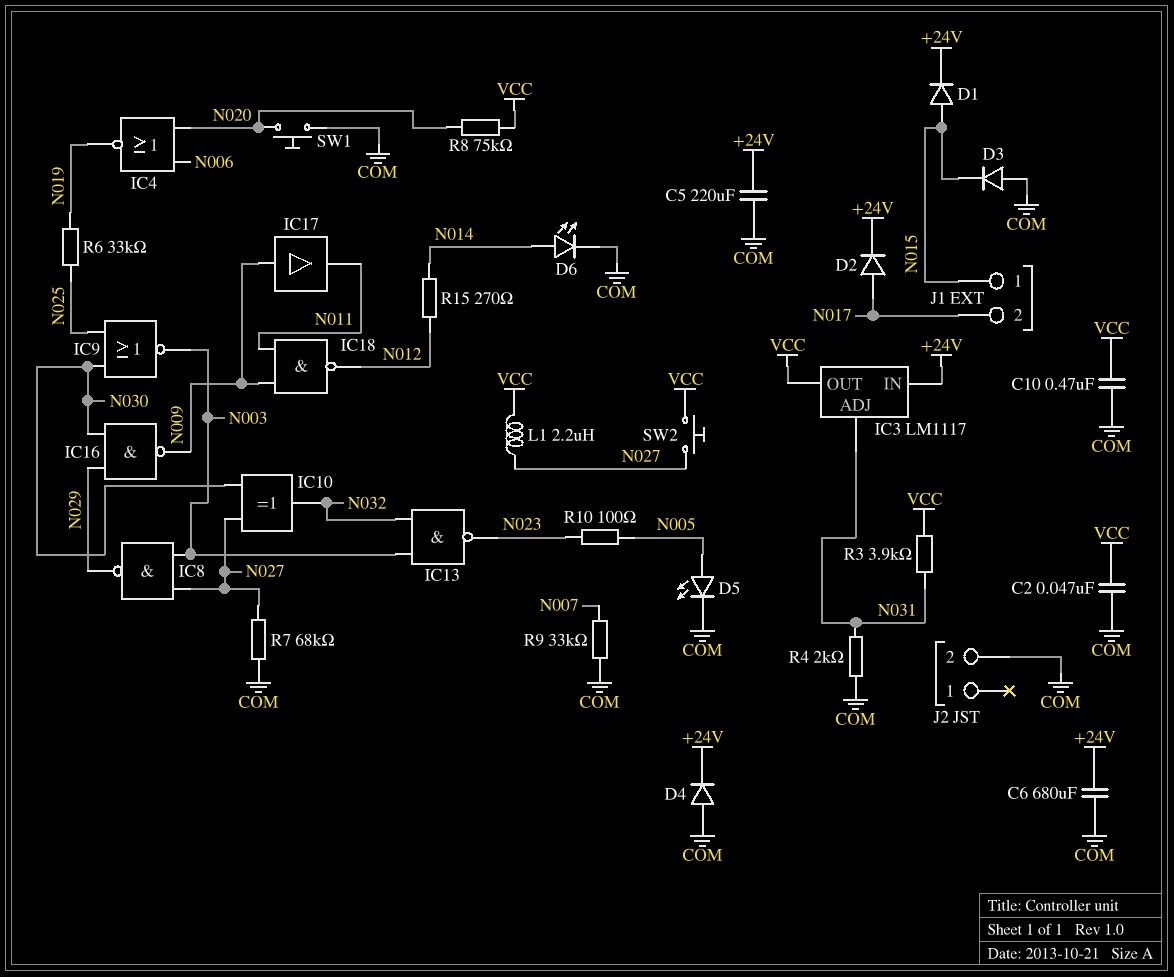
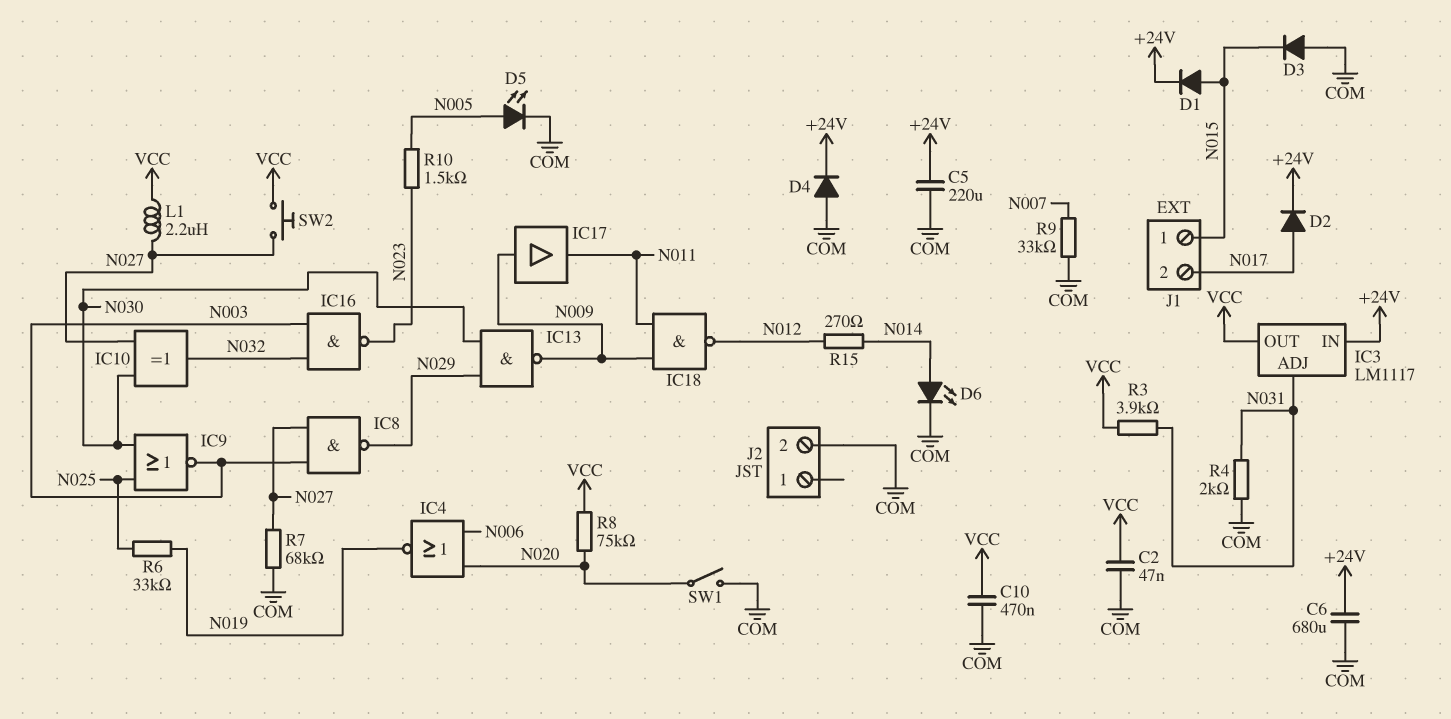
IC13: NAND (in N003, in N032, out N023) -> NAND (in N029, in N030, out N009)
IC16: NAND (in N029, in N030, out N009) -> NAND (in N003, in N032, out N023)
R10: 100 (N005, N023) -> 1.5k (N005, N023)
SW1: button (COM, N020) -> switch (COM, N020)

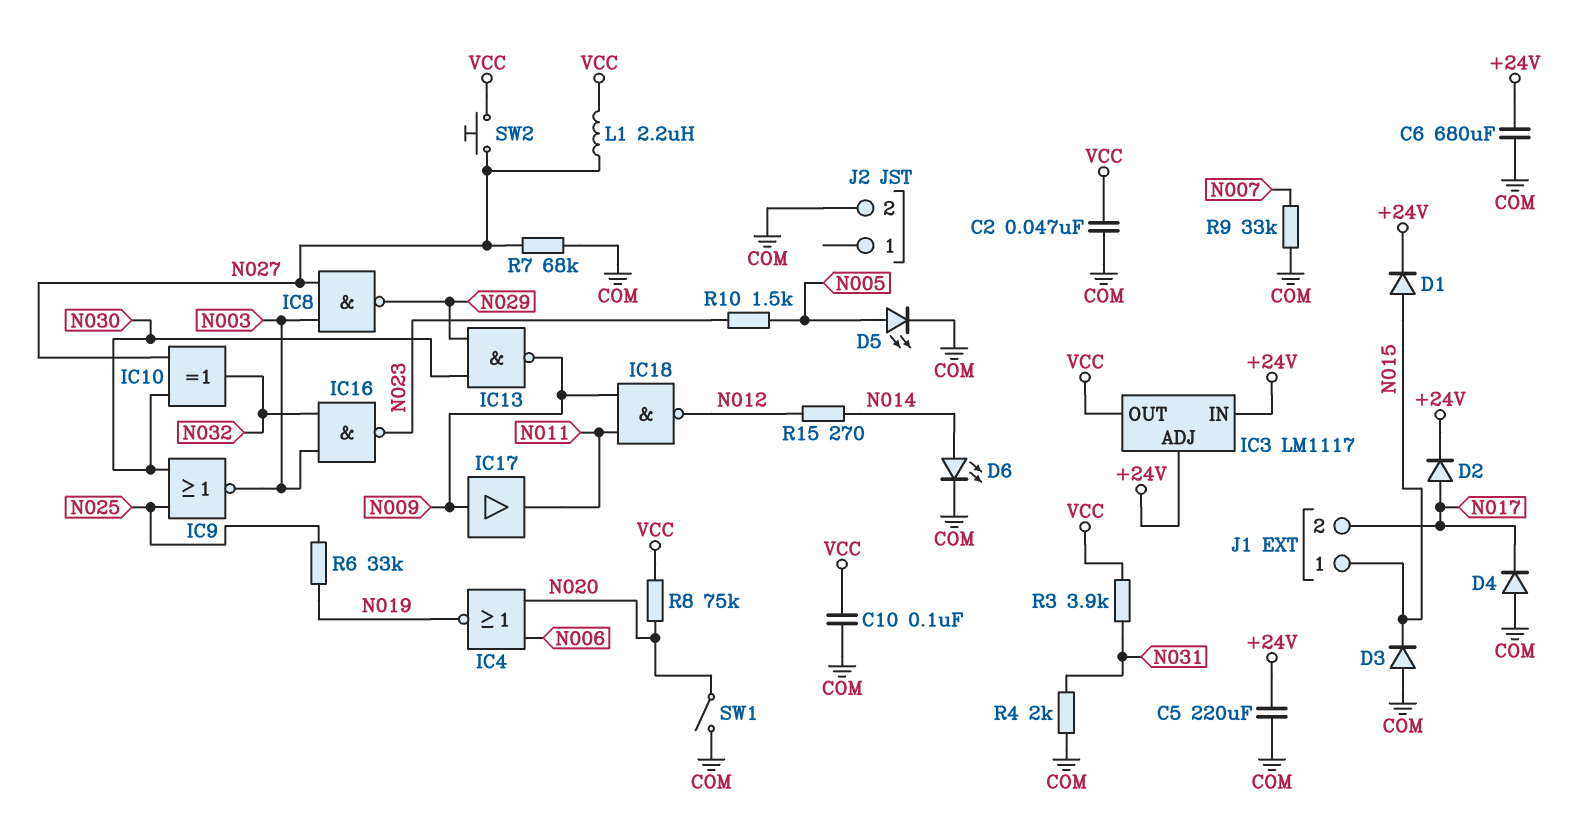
C10: 470nF (COM, VCC) -> 100nF (COM, VCC)
D4: diode (A COM, K +24V) -> diode (A COM, K N017)
IC3 pin ADJ: N031 -> +24V

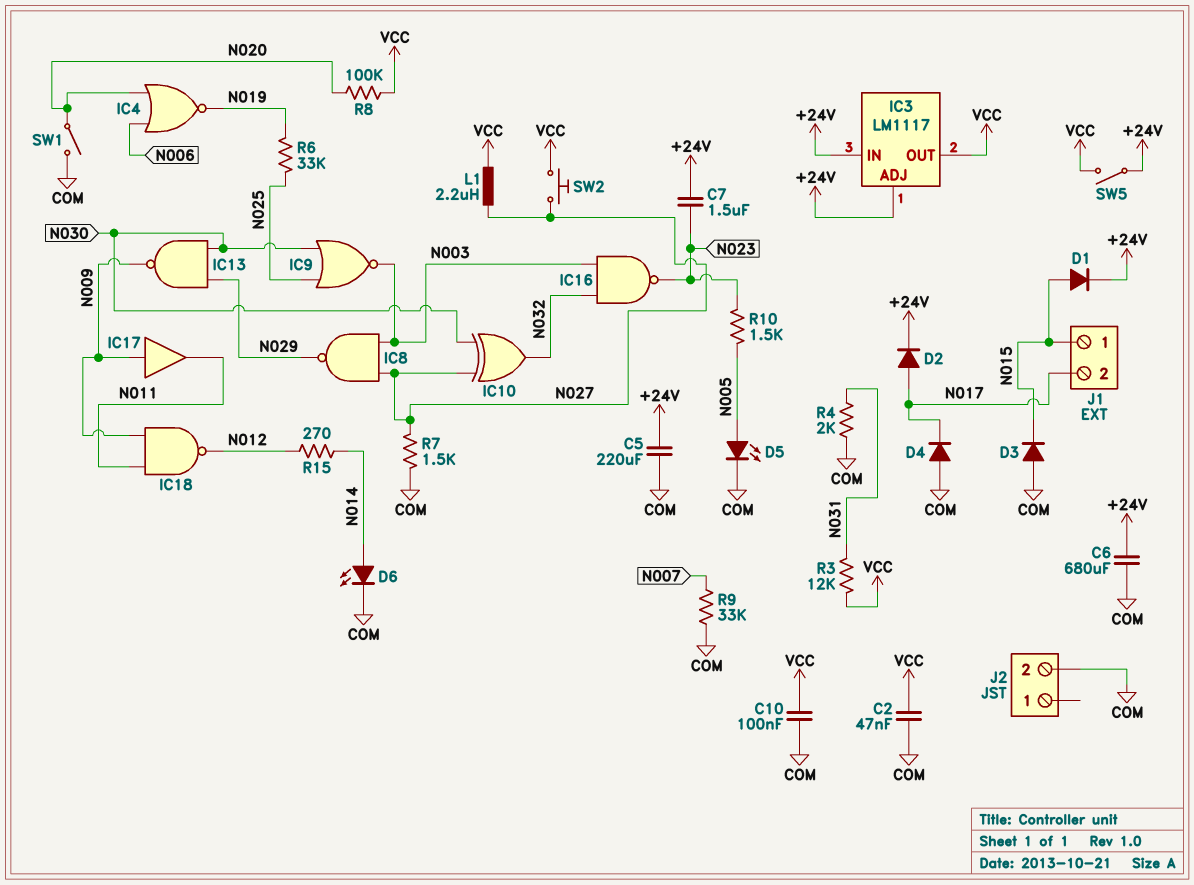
C7: none -> 1.5uF (+24V, N023)
R3: 3.9k (N031, VCC) -> 12k (N031, VCC)
R7: 68k (COM, N027) -> 1.5k (COM, N027)
R8: 75k (N020, VCC) -> 100k (N020, VCC)
SW5: none -> switch (+24V, VCC)

